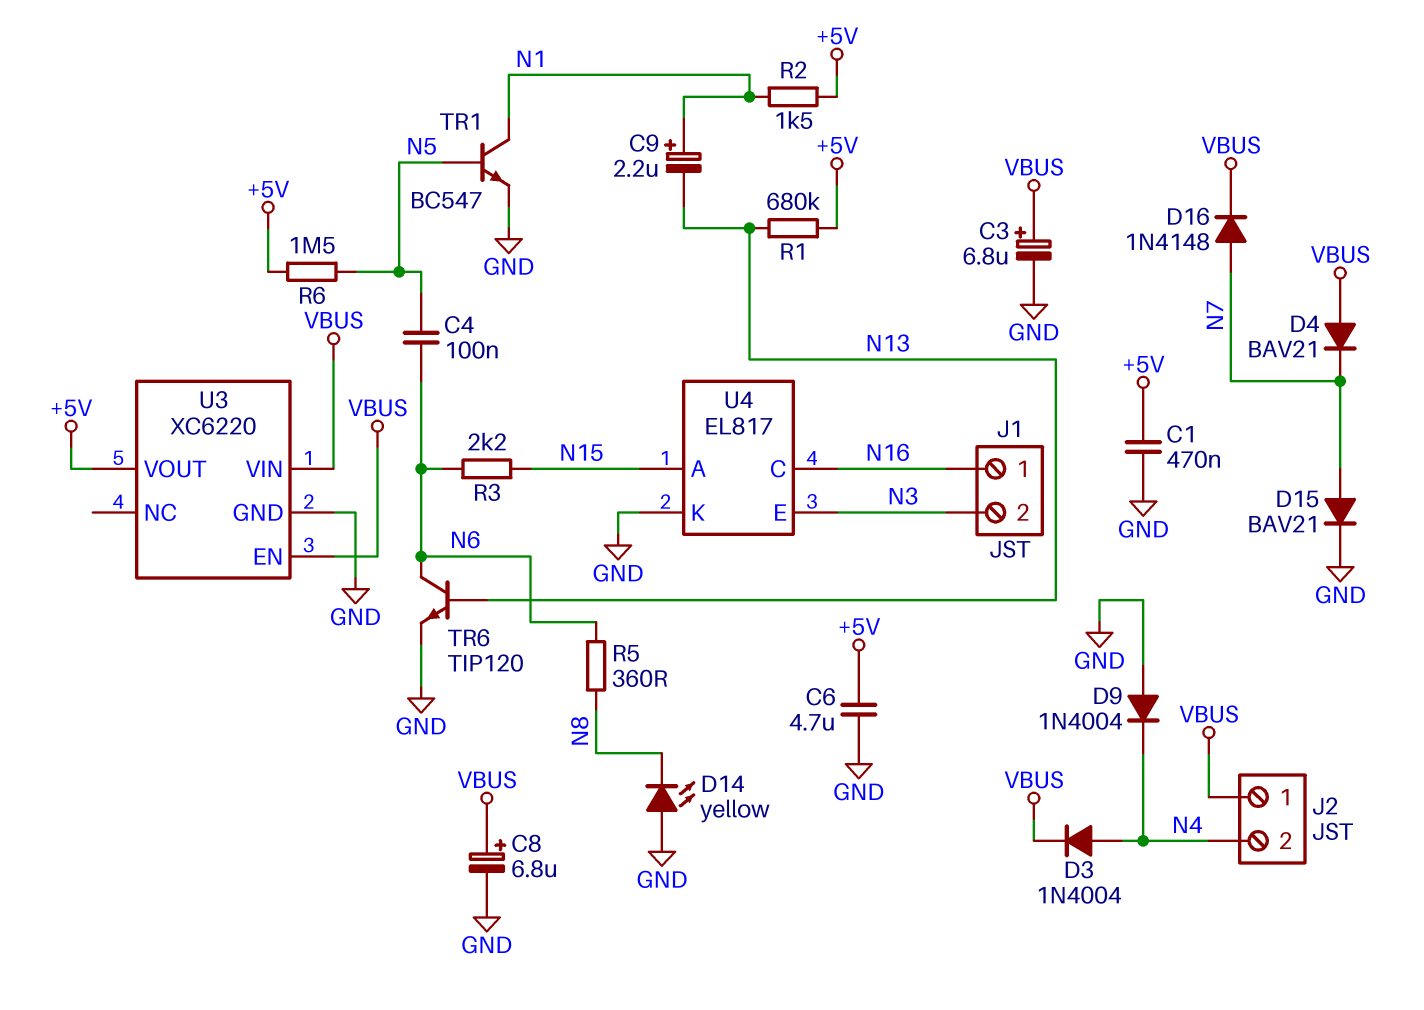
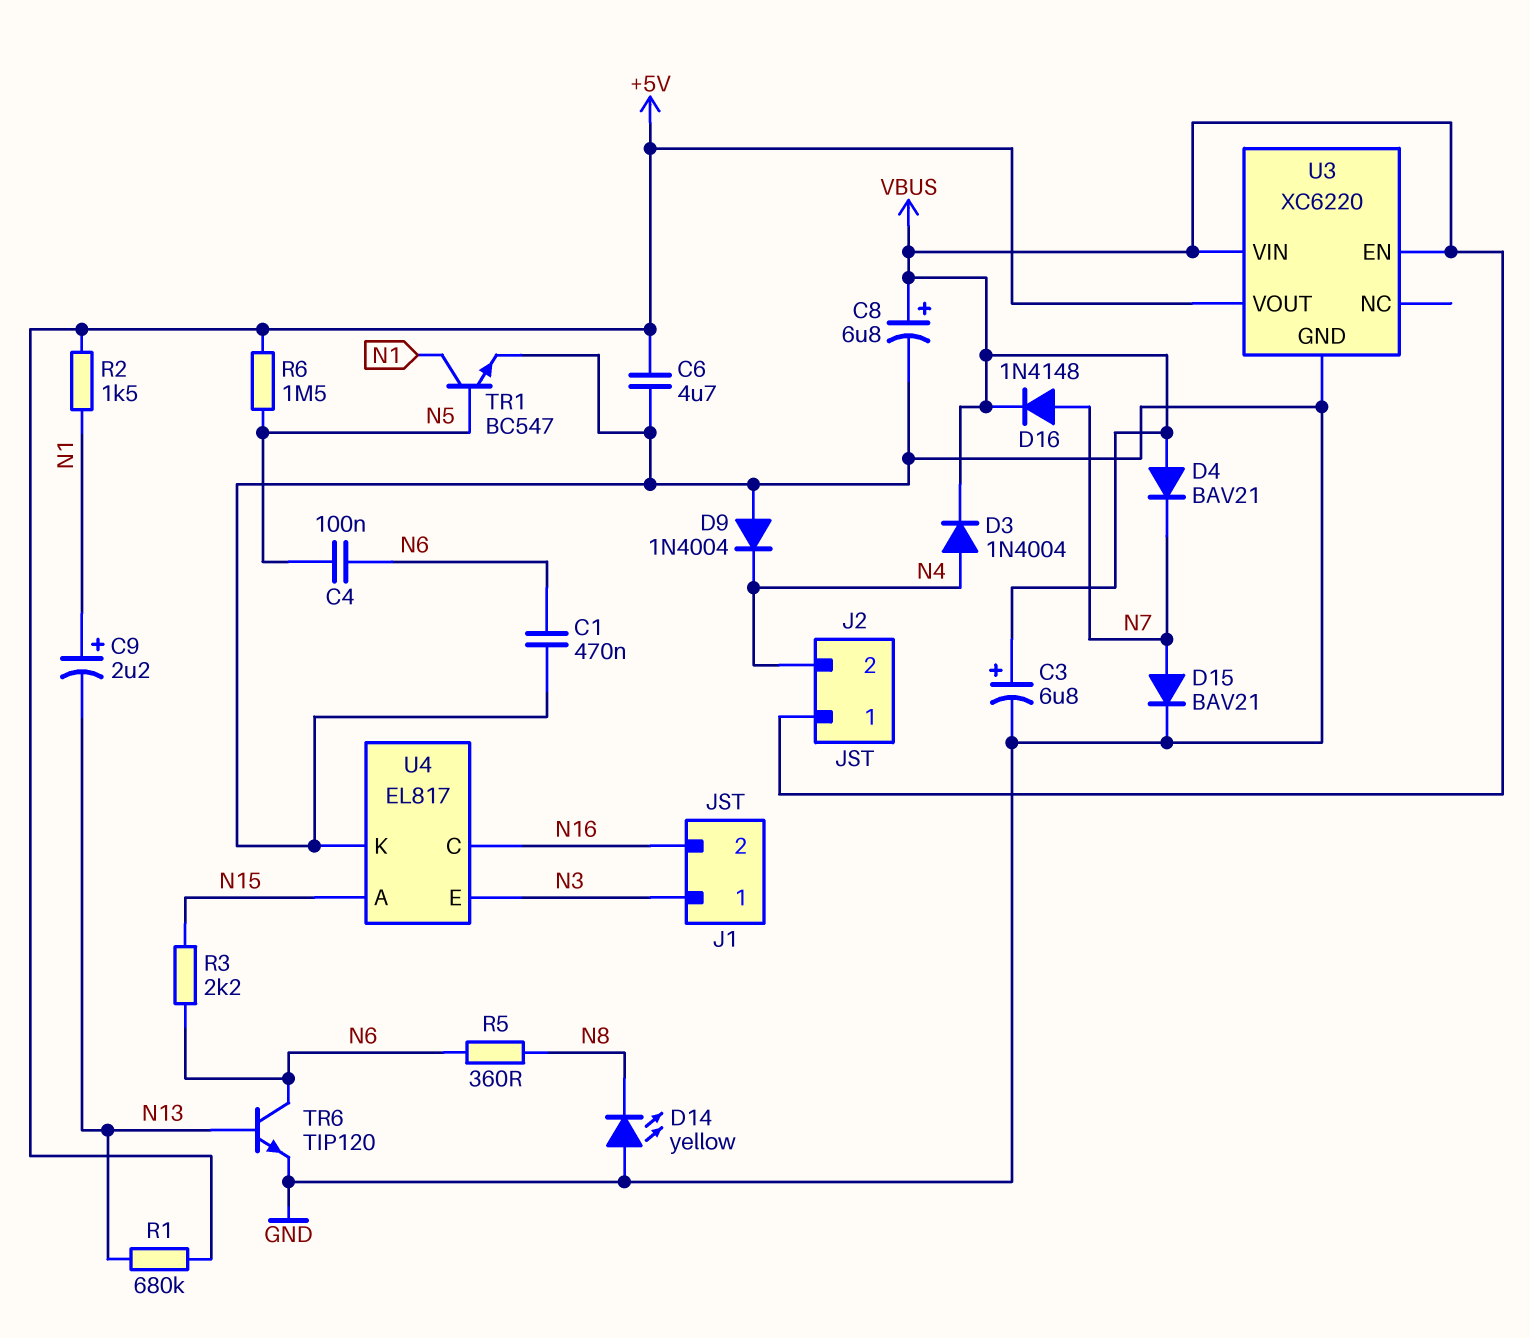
C1: 470nF (+5V, GND) -> 470nF (GND, N6)
J1 pin 1: N16 -> N3
J1 pin 2: N3 -> N16

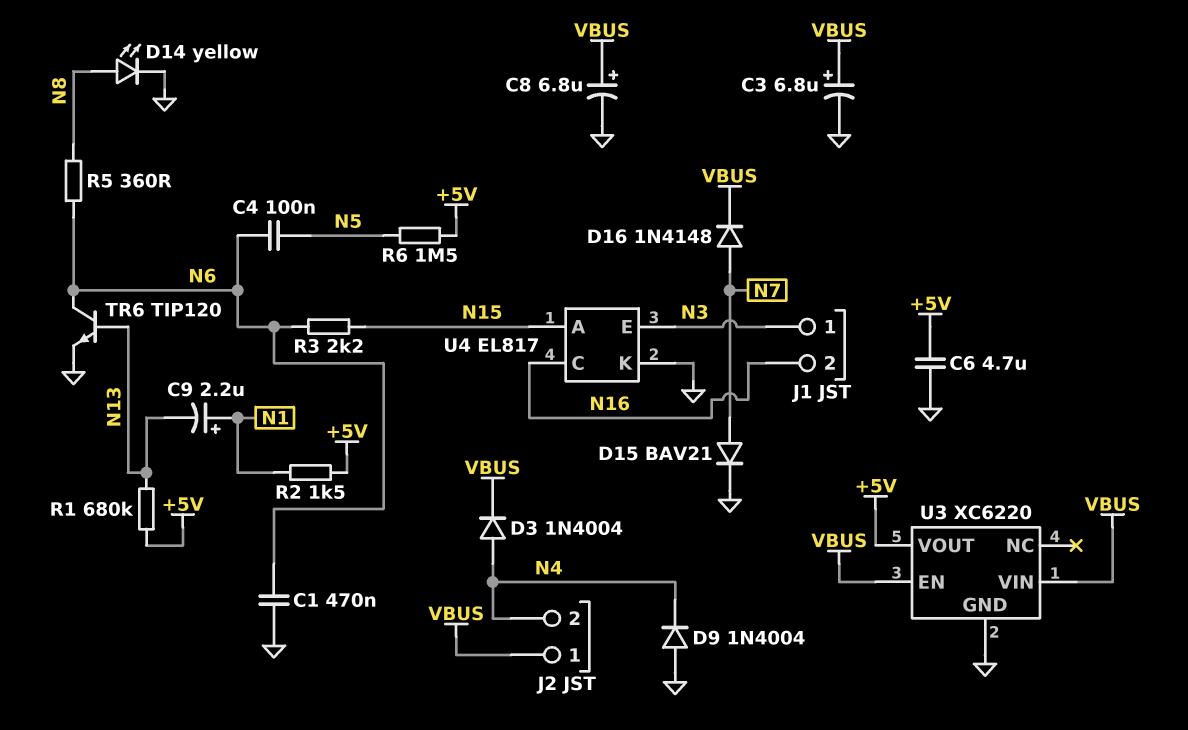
D4: diode BAV21 (A VBUS, K N7) -> none
D14: LED yellow (A GND, K N8) -> LED yellow (A N8, K GND)
TR1: NPN BC547 (B N5, C N1, E GND) -> none

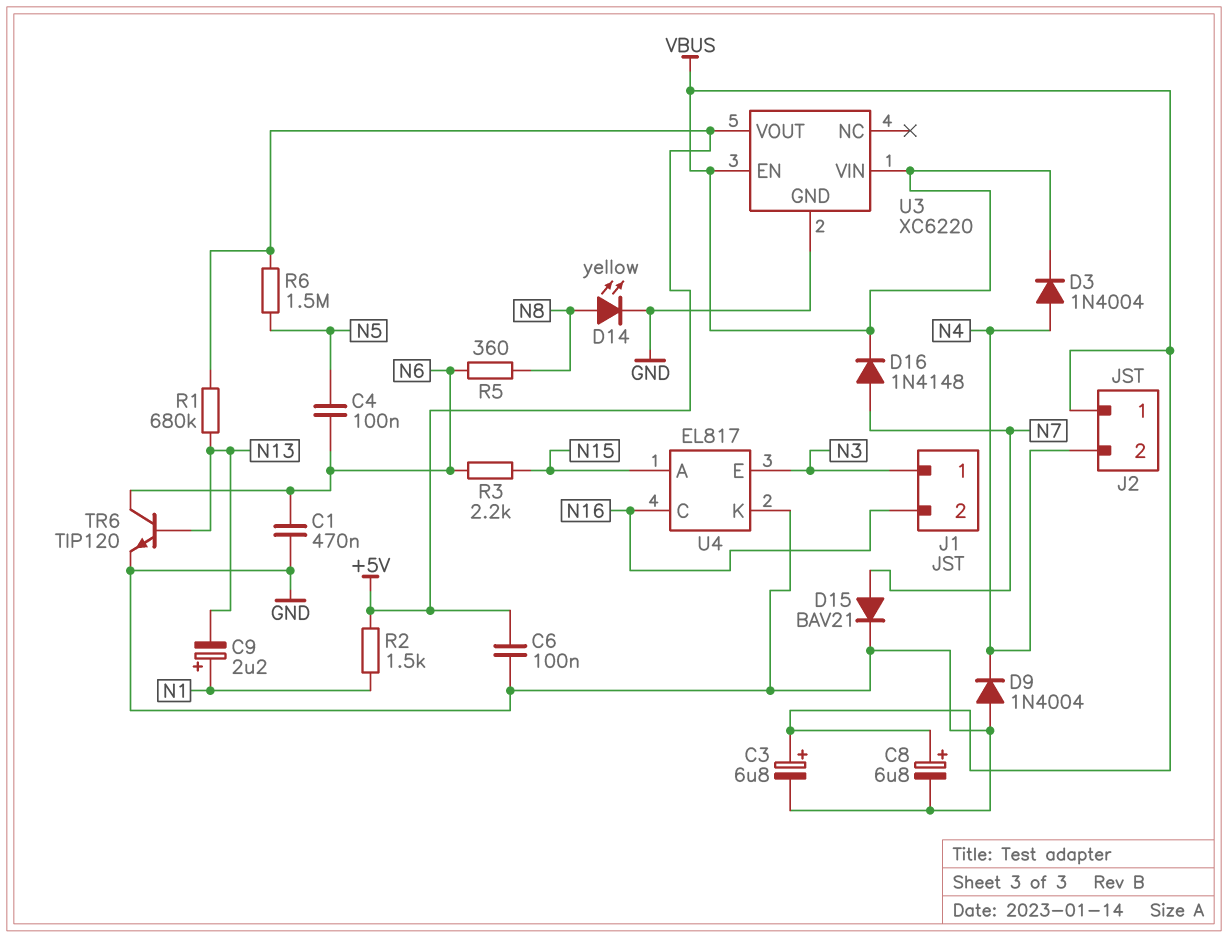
C6: 4.7uF (+5V, GND) -> 100nF (+5V, GND)

